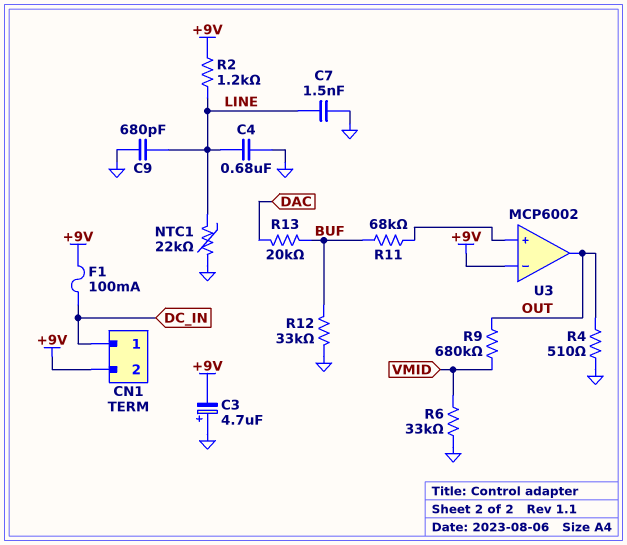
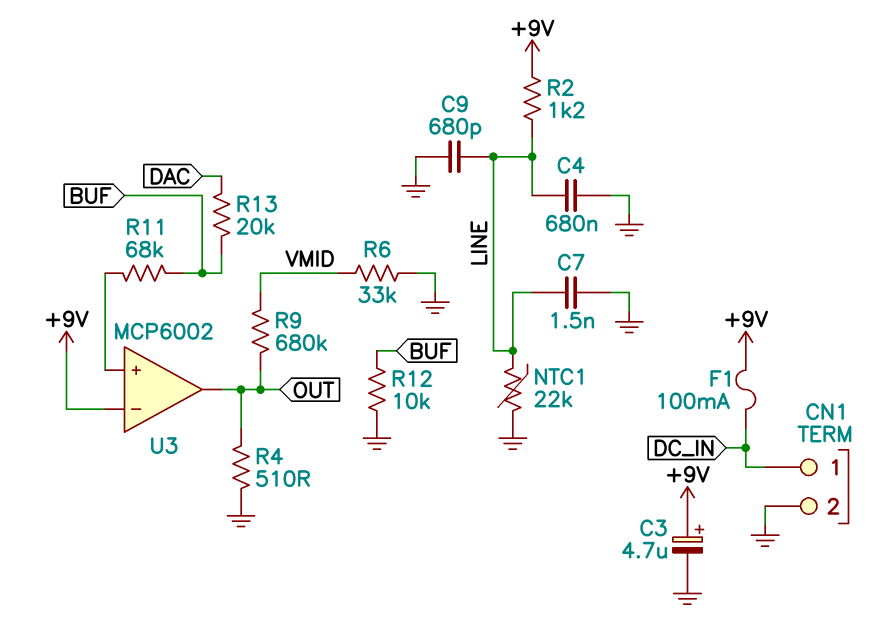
C3: 4.7uF (plus GND, minus +9V) -> 4.7uF (plus +9V, minus GND)
CN1 pin 2: +9V -> GND
R12: 33k (BUF, GND) -> 10k (BUF, GND)

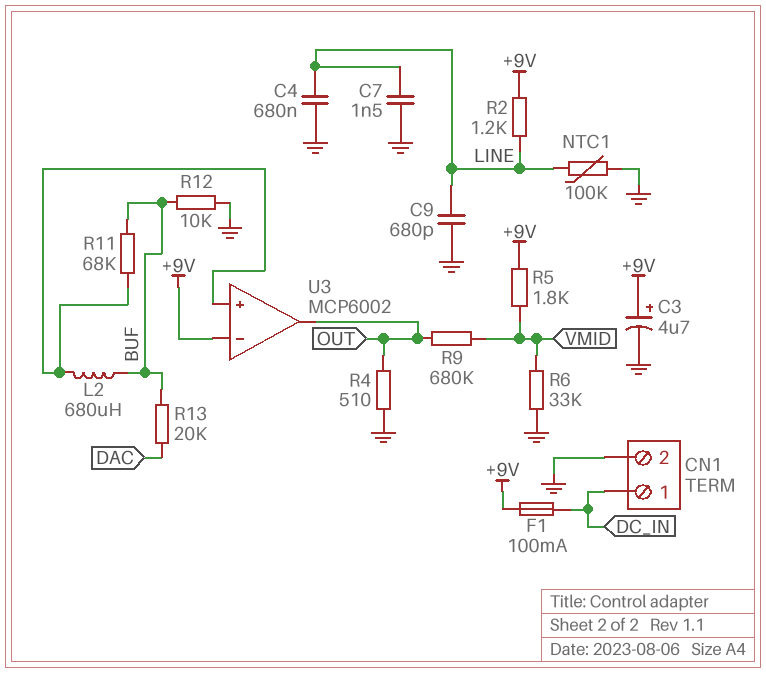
L2: none -> 680uH (BUF, U3/in+)
NTC1: 22k (GND, LINE) -> 100k (GND, LINE)
R5: none -> 1.8k (+9V, VMID)

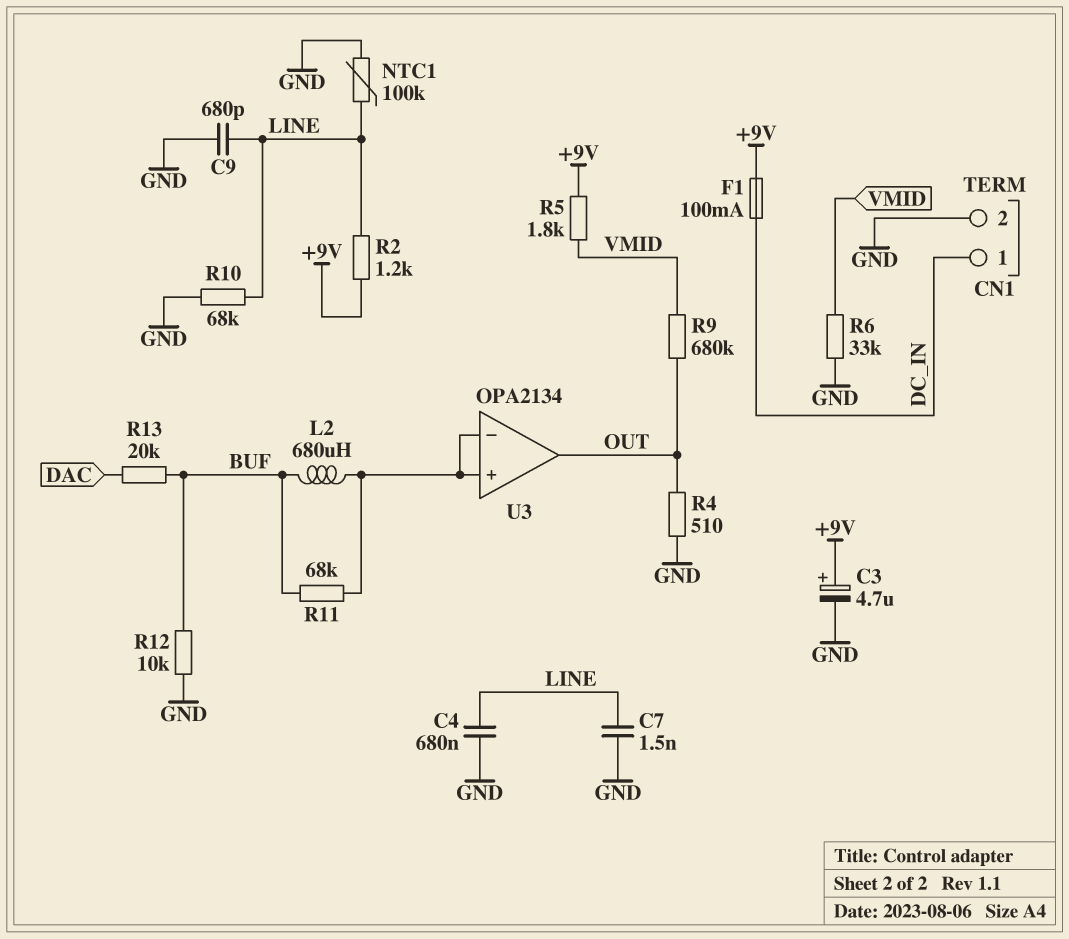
R10: none -> 68k (GND, LINE)
U3: MCP6002 -> OPA2134
U3 pin in-: +9V -> U3/in+

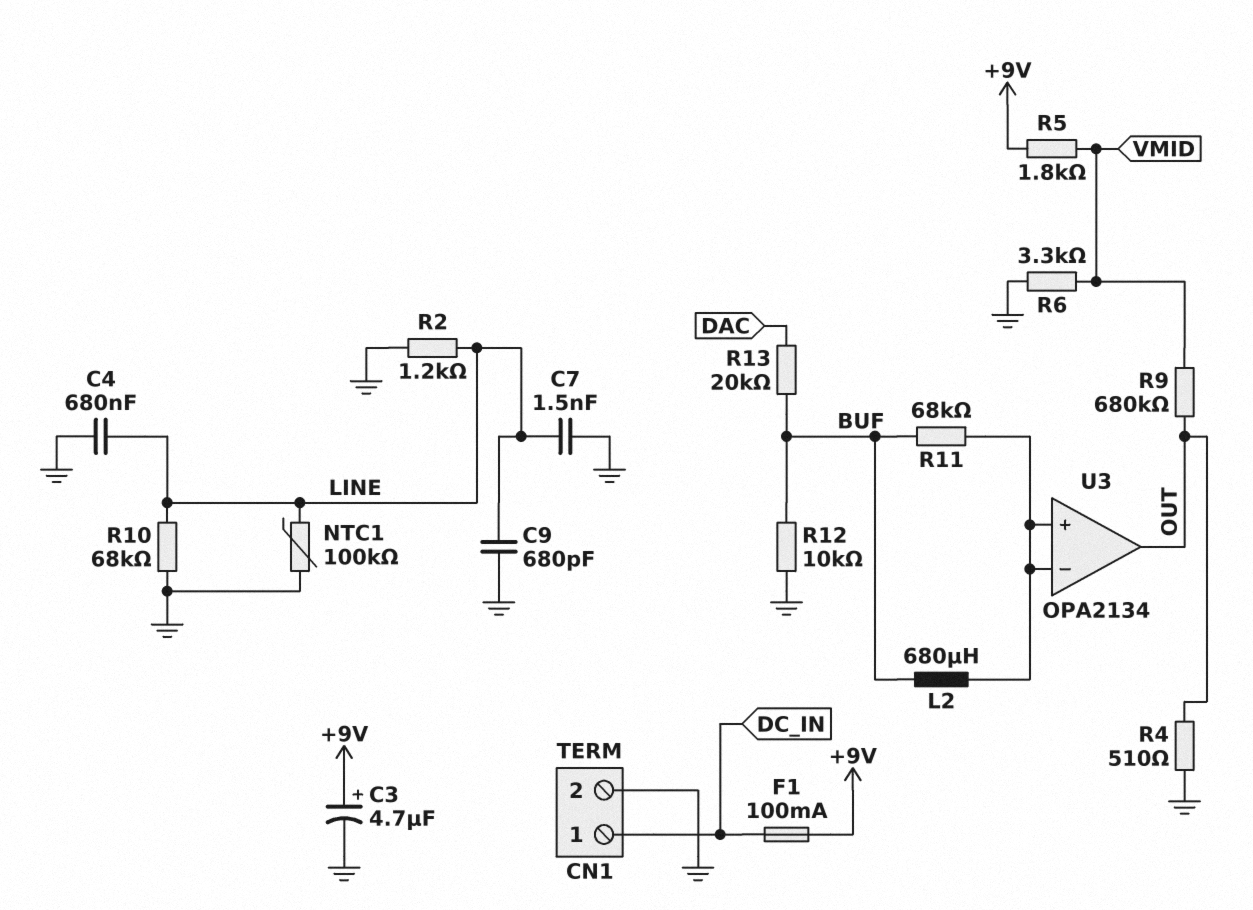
R2: 1.2k (+9V, LINE) -> 1.2k (GND, LINE)
R6: 33k (GND, VMID) -> 3.3k (GND, VMID)

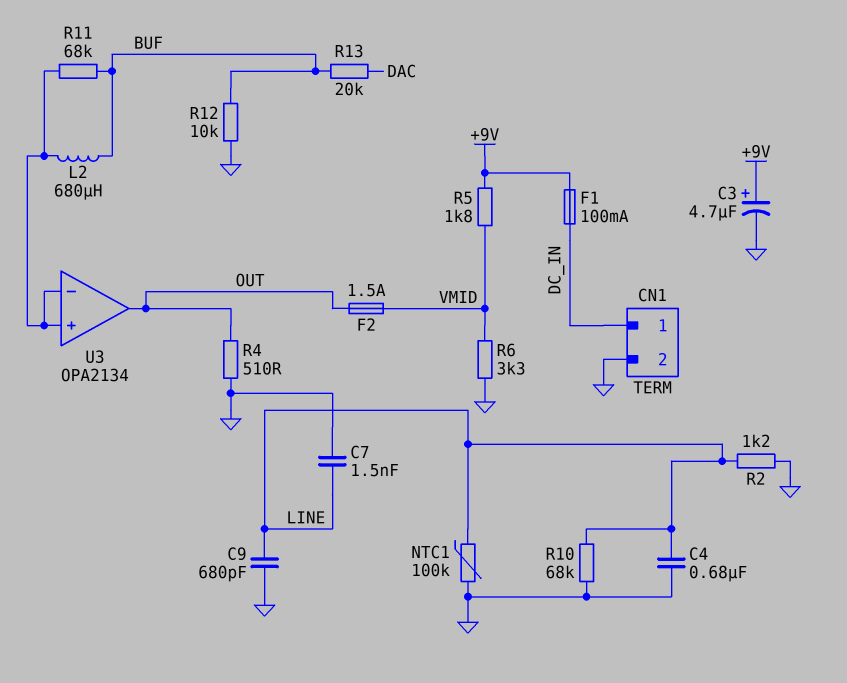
F2: none -> 1.5A (OUT, VMID)
R9: 680k (OUT, VMID) -> none

